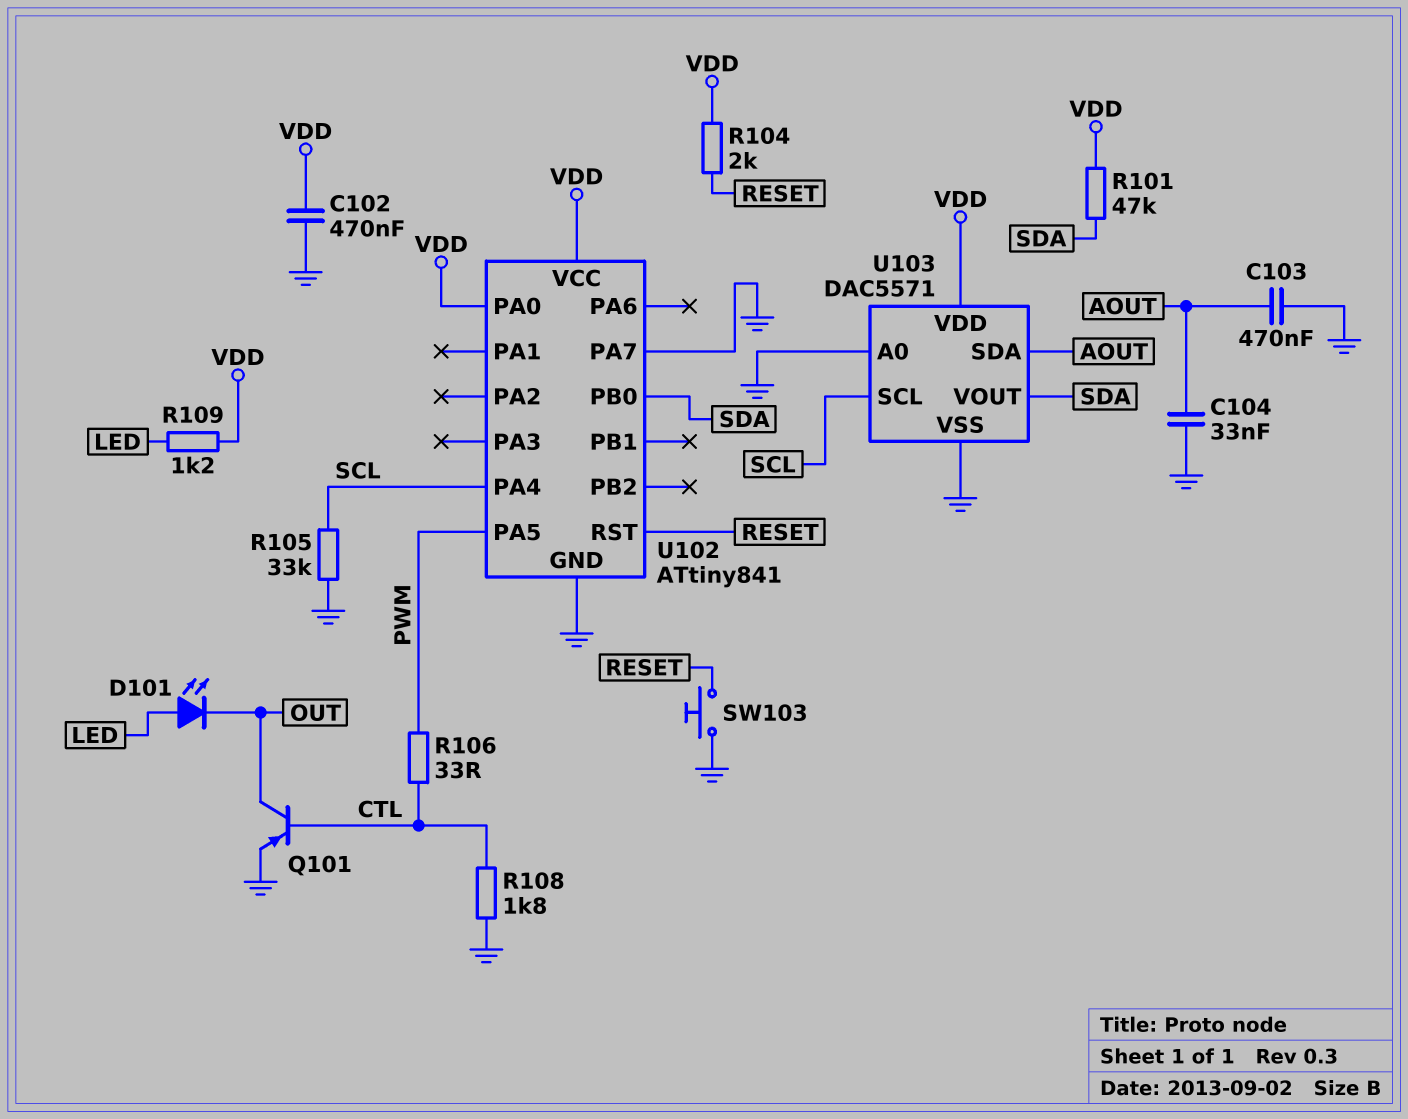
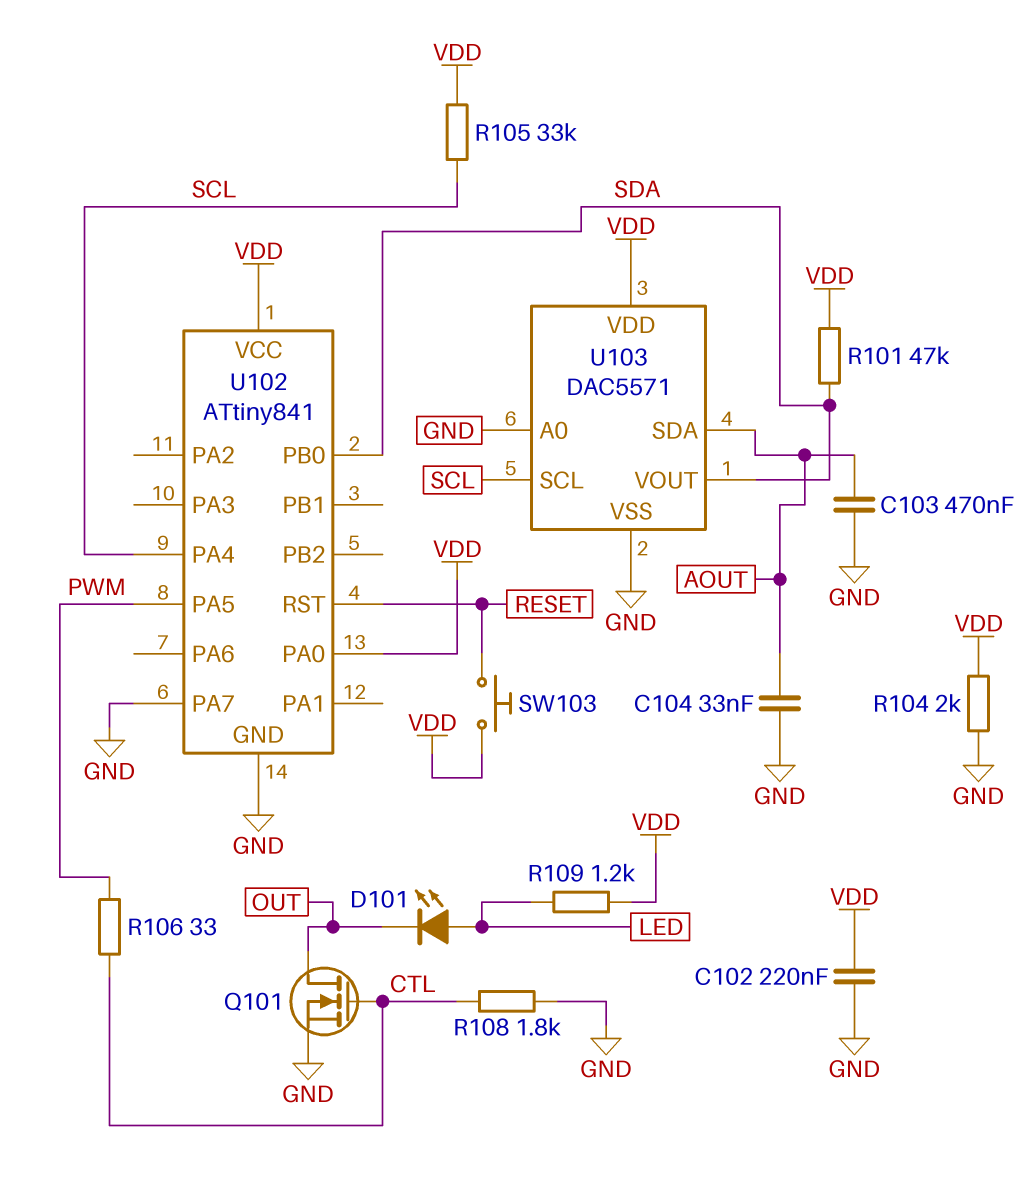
C102: 470nF (GND, VDD) -> 220nF (GND, VDD)
Q101: PNP (B CTL, C OUT, E GND) -> NMOS (G CTL, D OUT, S GND)
R104: 2k (RESET, VDD) -> 2k (GND, VDD)
R105: 33k (GND, SCL) -> 33k (SCL, VDD)
SW103: button (GND, RESET) -> button (RESET, VDD)

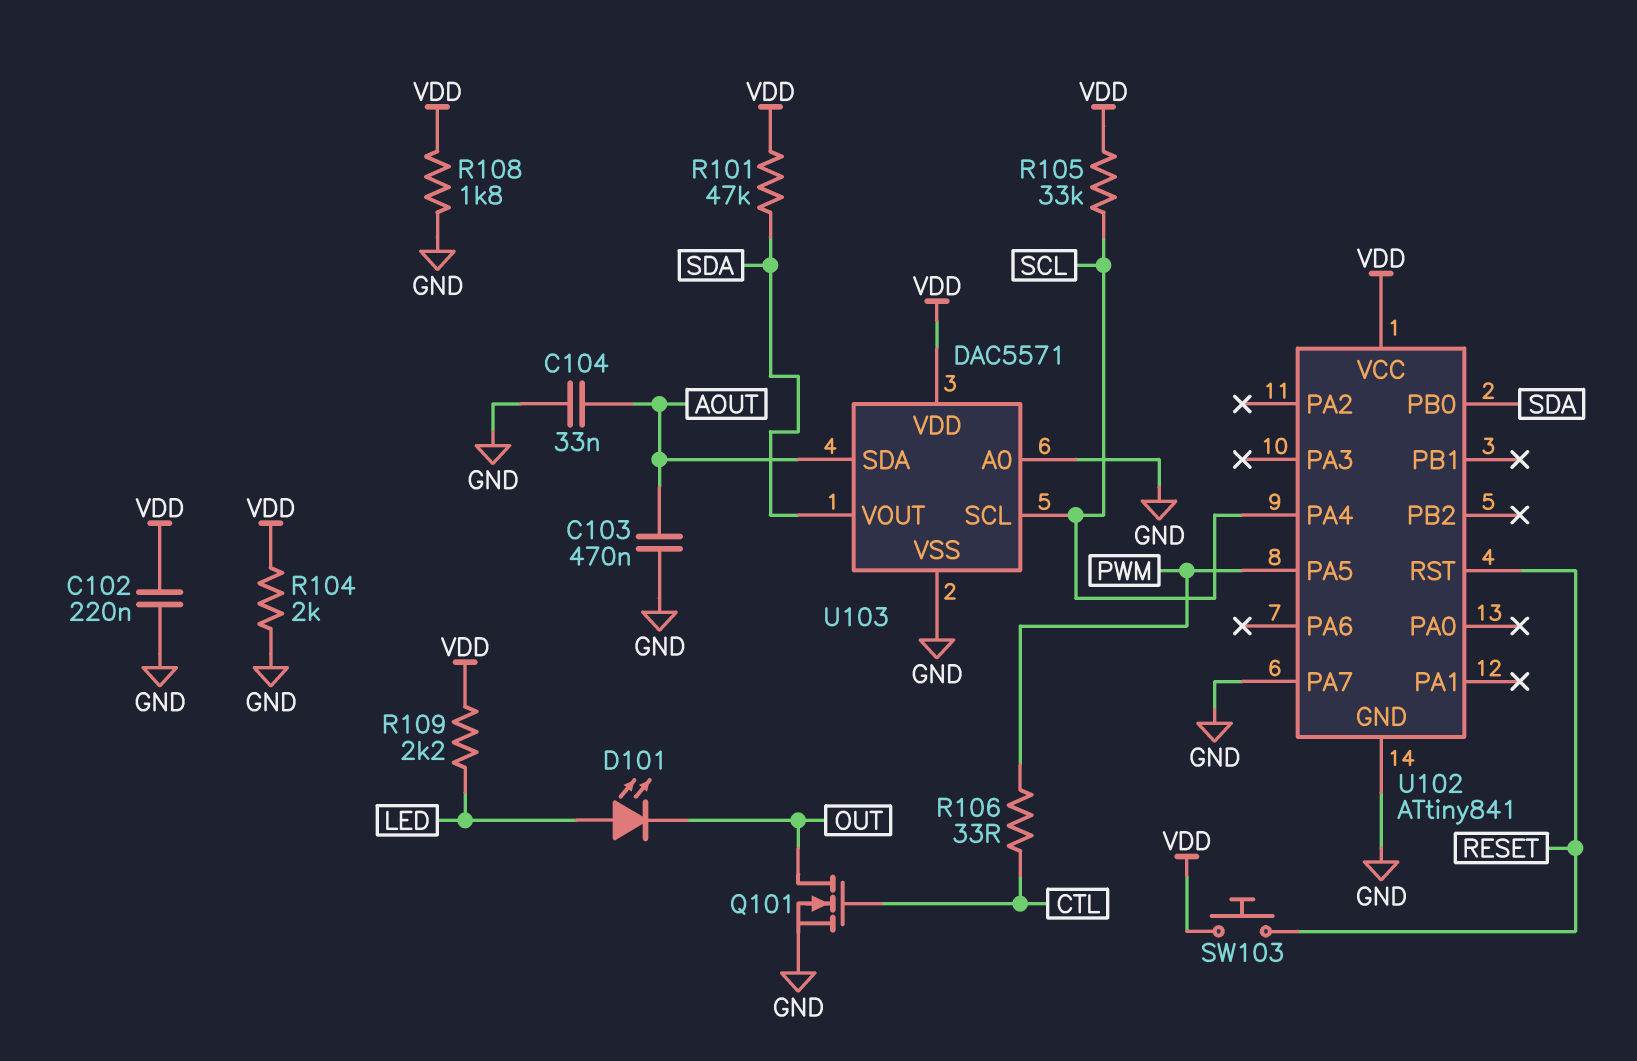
R108: 1.8k (CTL, GND) -> 1.8k (GND, VDD)
R109: 1.2k (LED, VDD) -> 2.2k (LED, VDD)
U102 pin PA0: VDD -> none

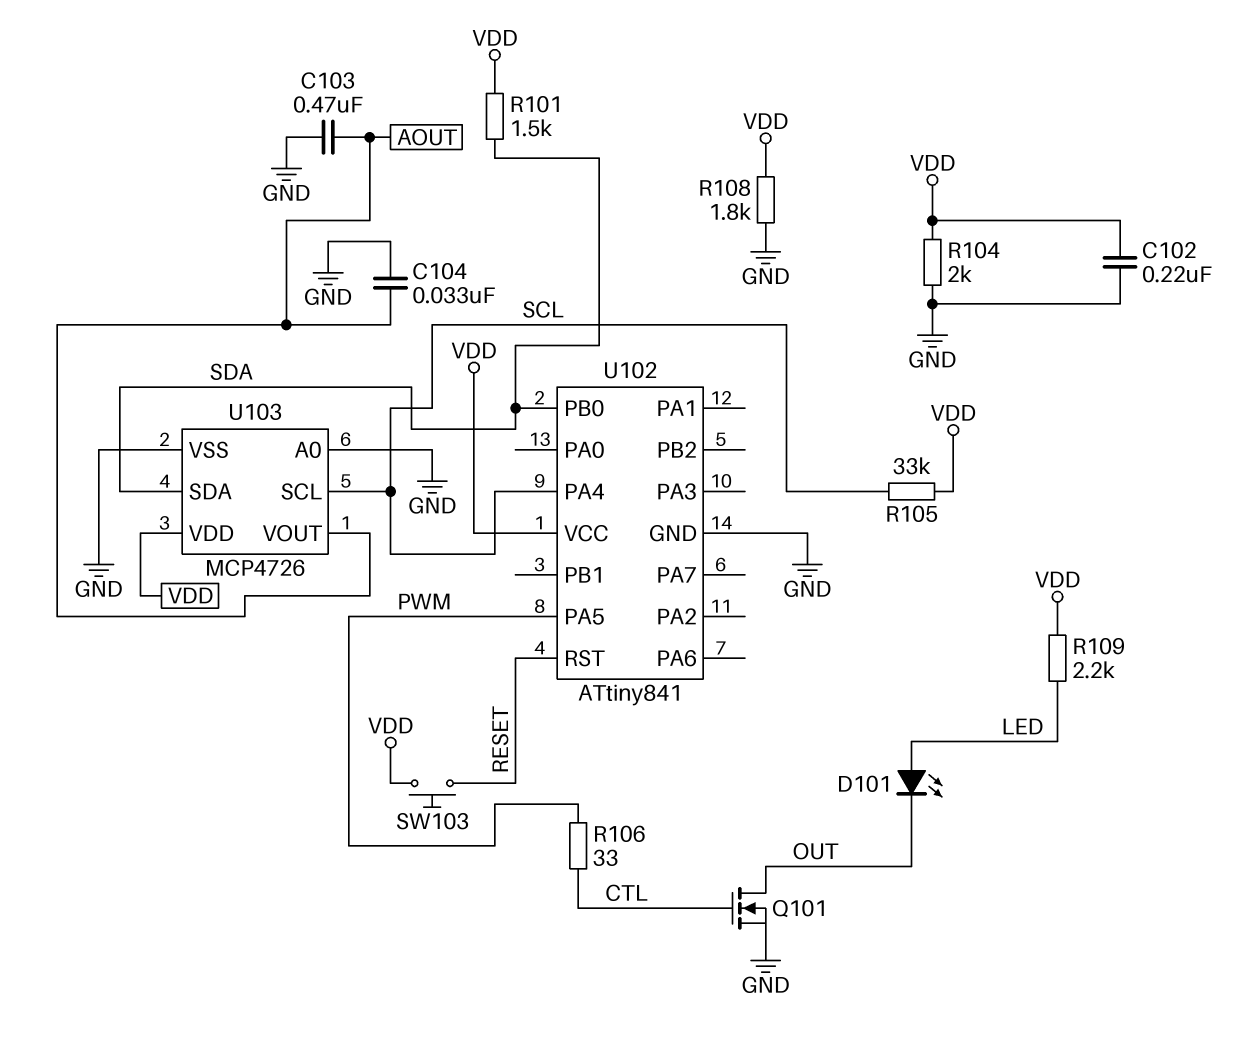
R101: 47k (SDA, VDD) -> 1.5k (SDA, VDD)
U102 pin PA7: GND -> none
U103: DAC5571 -> MCP4726
U103 pin SDA: AOUT -> SDA
U103 pin VOUT: SDA -> AOUT

